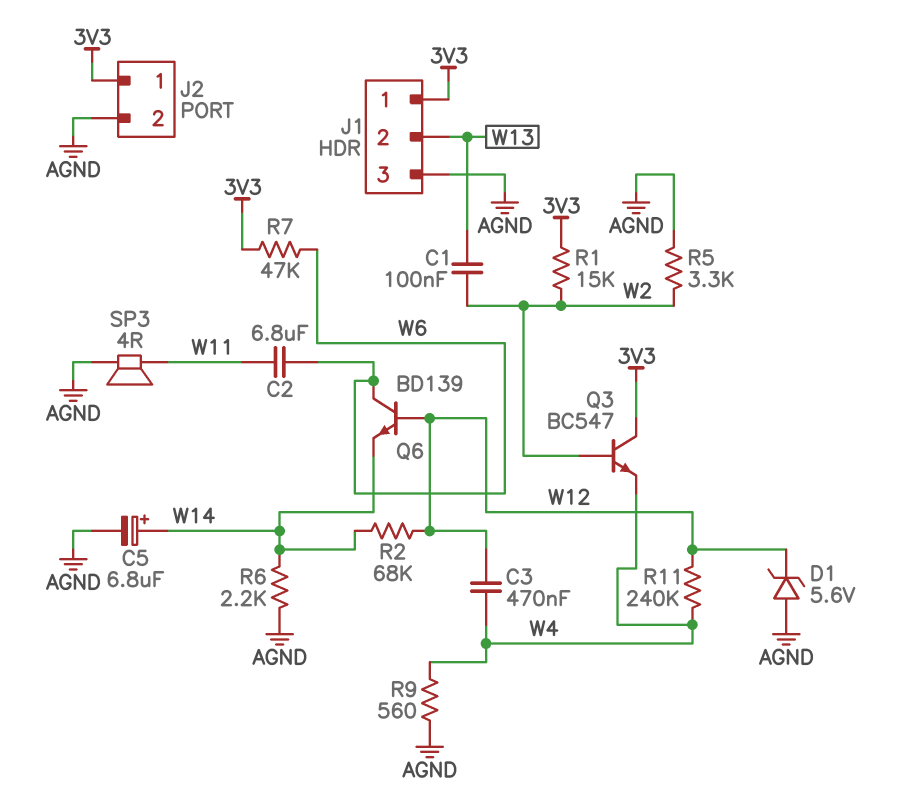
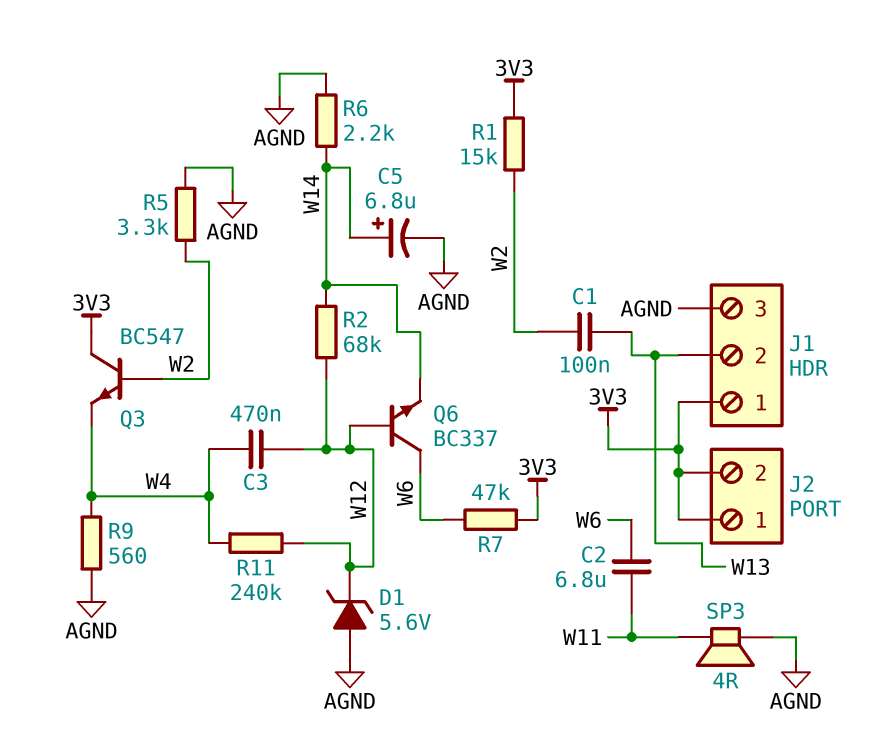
J2 pin 2: AGND -> 3V3
Q6: NPN BD139 (B W12, C W6, E W14) -> NPN BC337 (B W12, C W6, E W14)

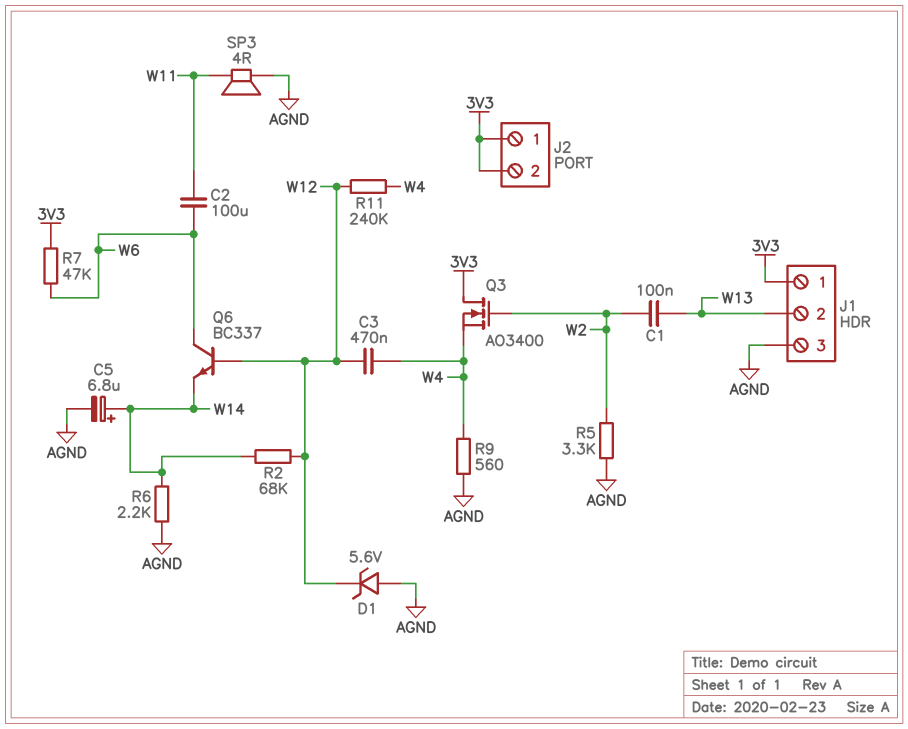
C2: 6.8uF (W6, W11) -> 100uF (W6, W11)
Q3: NPN BC547 (B W2, C 3V3, E W4) -> NMOS AO3400 (G W2, D 3V3, S W4)
R1: 15k (3V3, W2) -> none

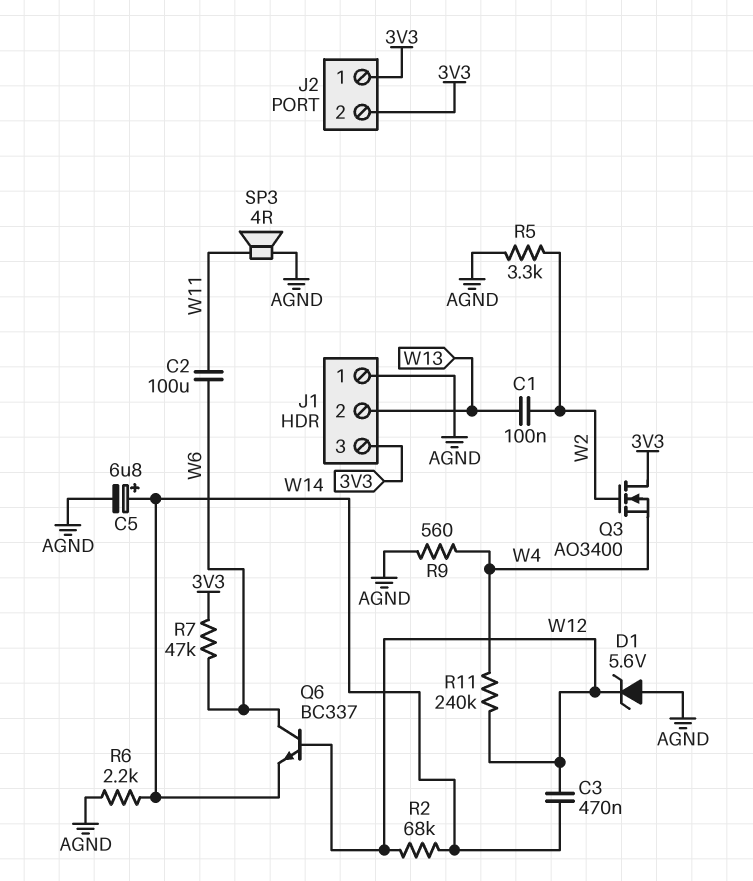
C3: 470nF (W4, W12) -> 470nF (W12, W14)
J1 pin 1: 3V3 -> AGND
J1 pin 3: AGND -> 3V3

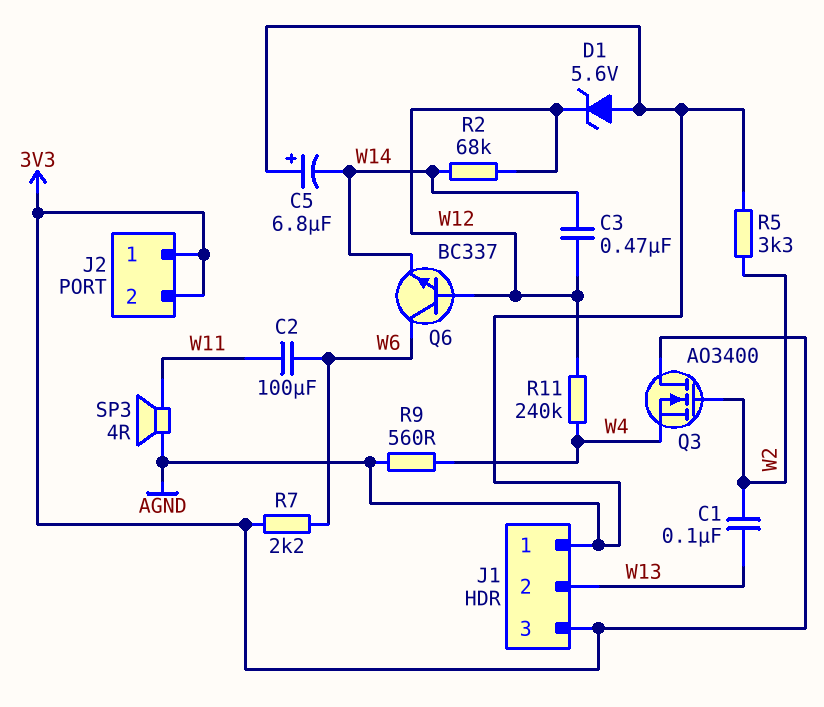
C5: 6.8uF (plus W14, minus AGND) -> 6.8uF (plus AGND, minus W14)
R6: 2.2k (AGND, W14) -> none
R7: 47k (3V3, W6) -> 2.2k (3V3, W6)

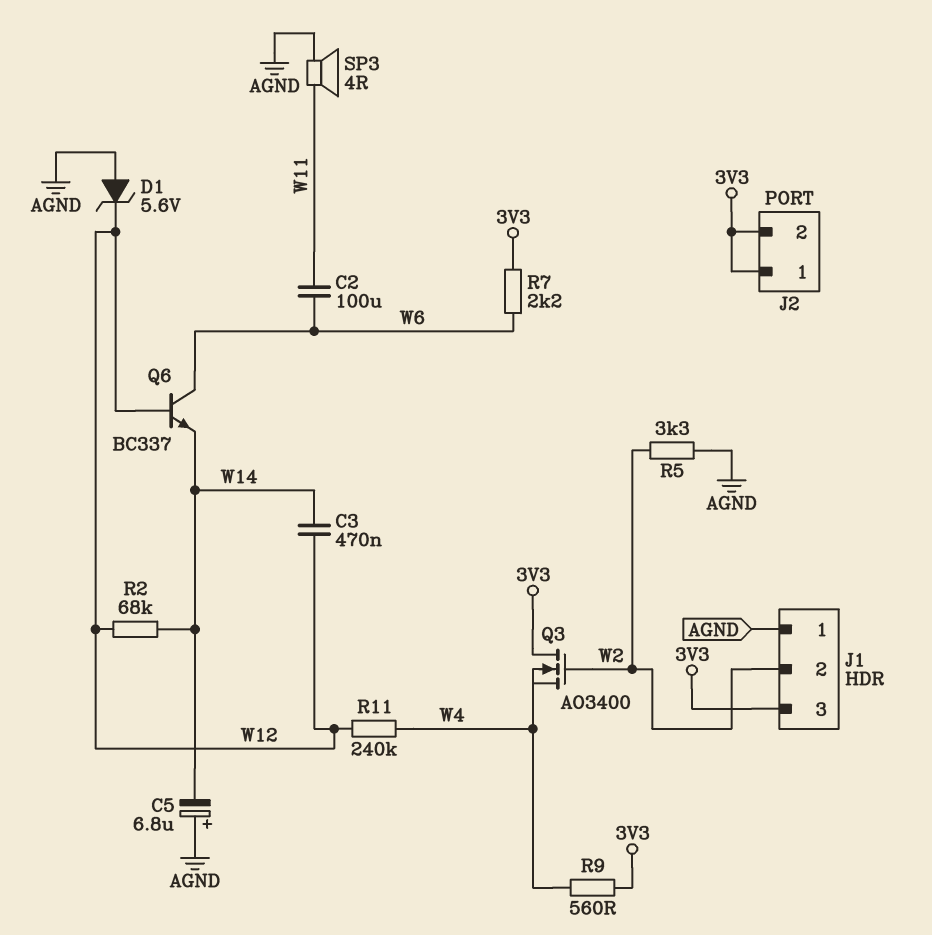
C1: 100nF (W2, W13) -> none
J1 pin 2: W13 -> W2
R9: 560 (AGND, W4) -> 560 (3V3, W4)

